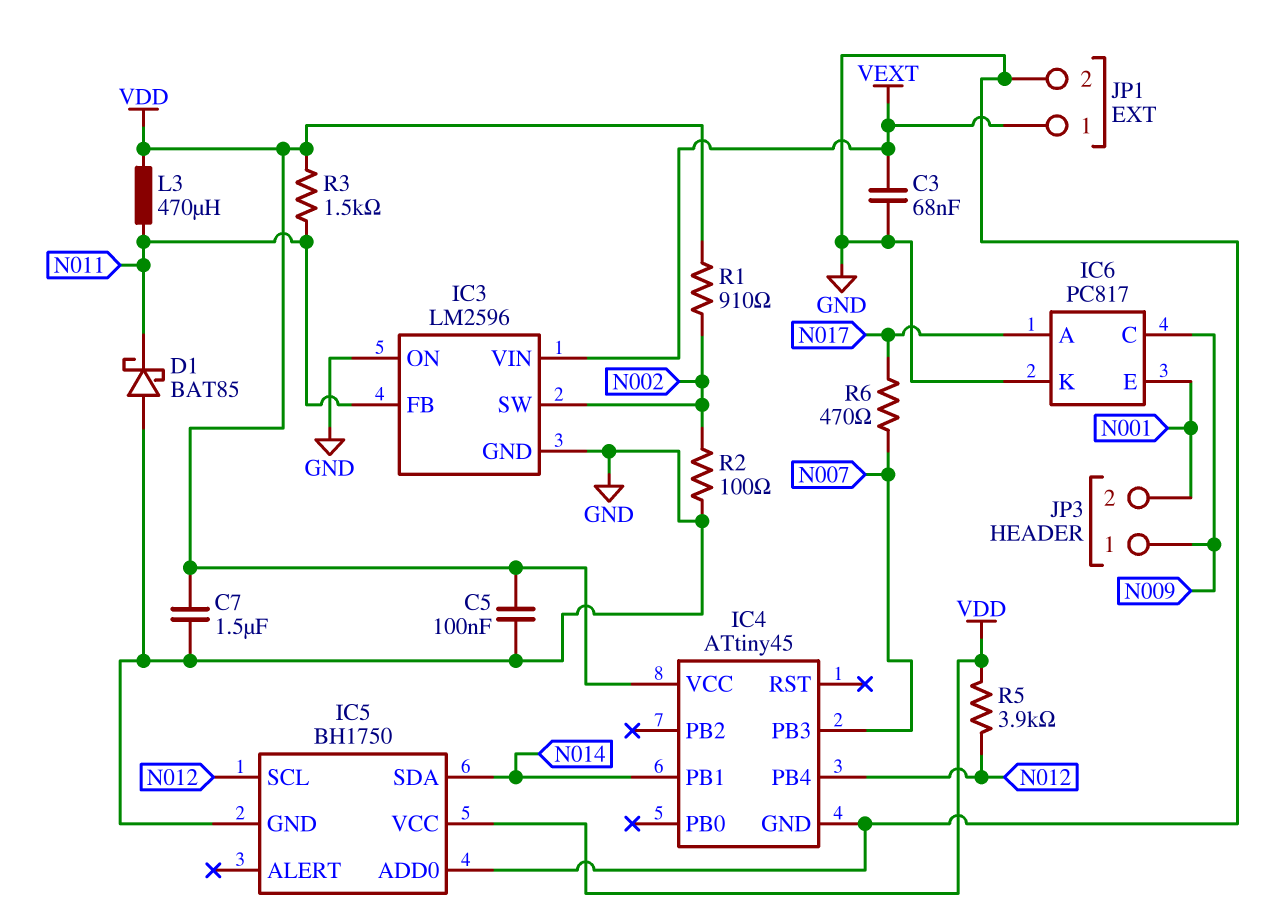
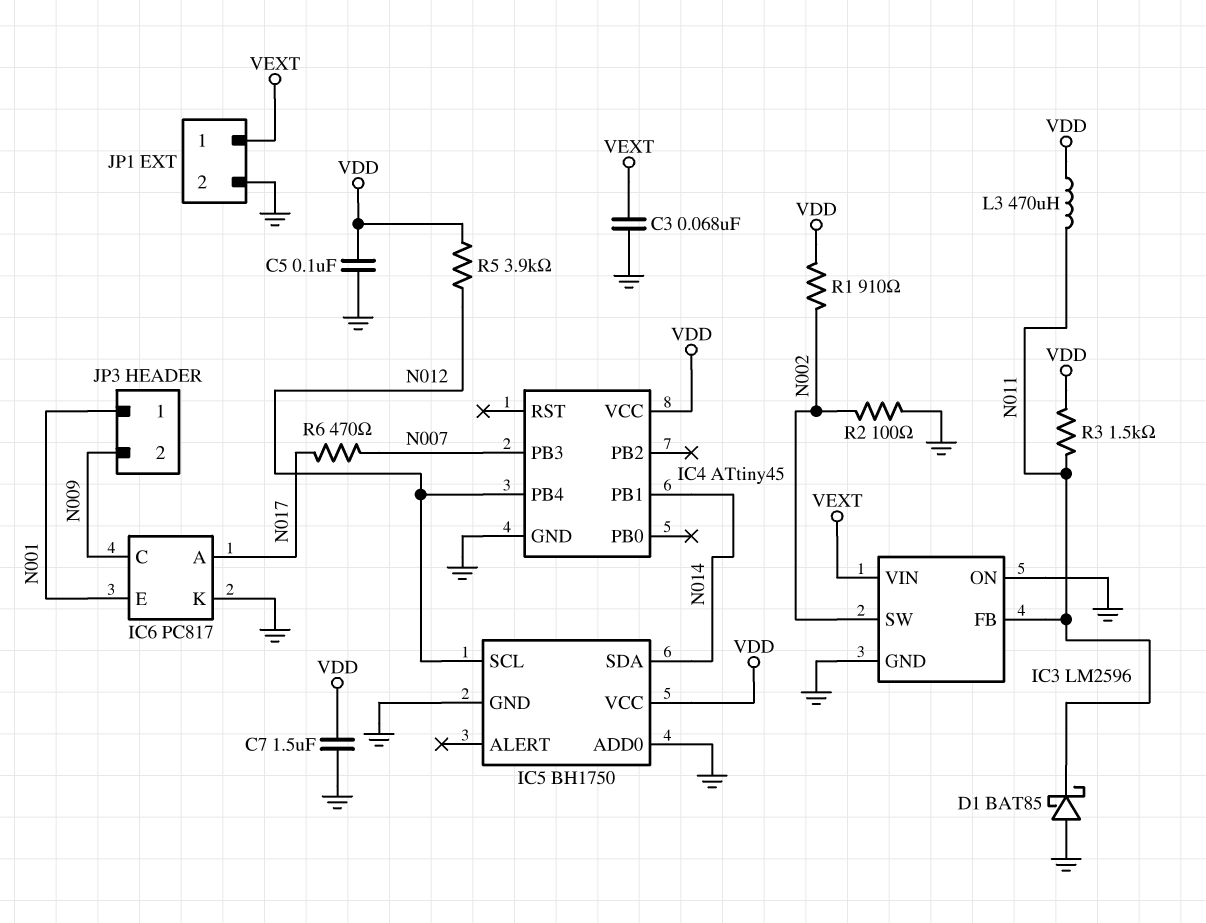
JP3 pin 1: N009 -> N001
JP3 pin 2: N001 -> N009

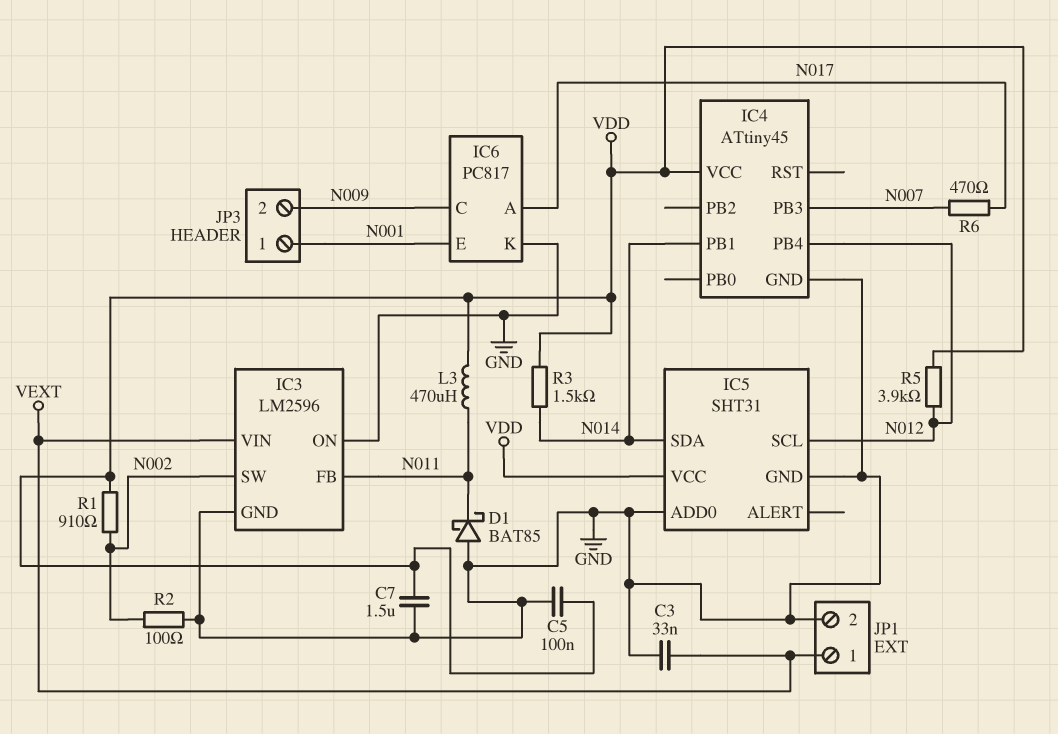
C3: 68nF (GND, VEXT) -> 33nF (GND, VEXT)
IC5: BH1750 -> SHT31
R3: 1.5k (N011, VDD) -> 1.5k (N014, VDD)

